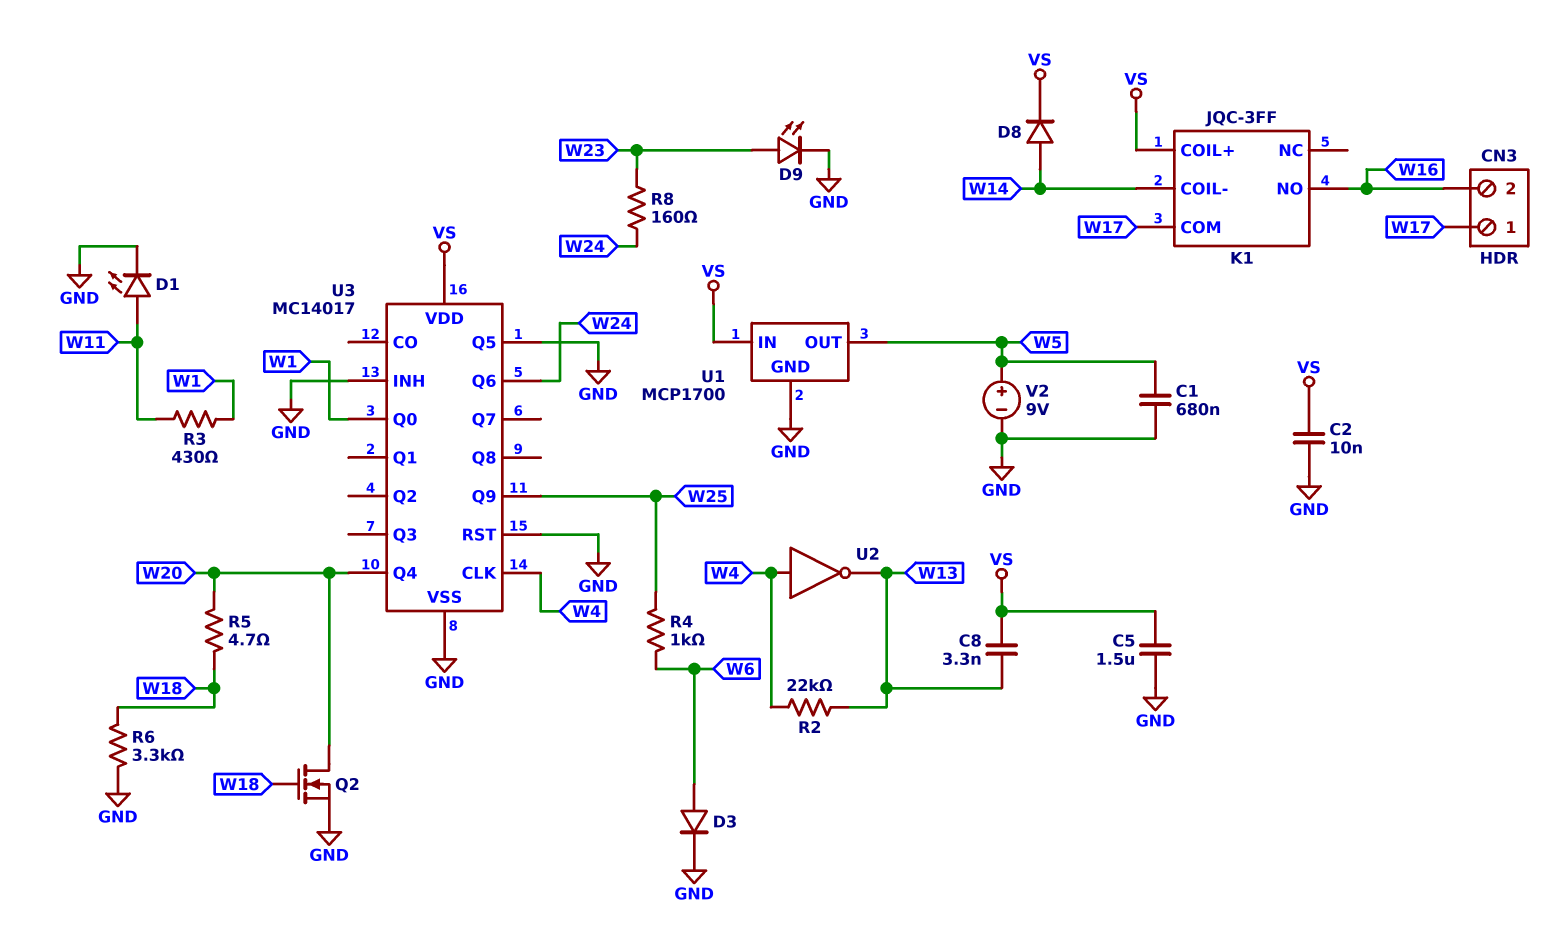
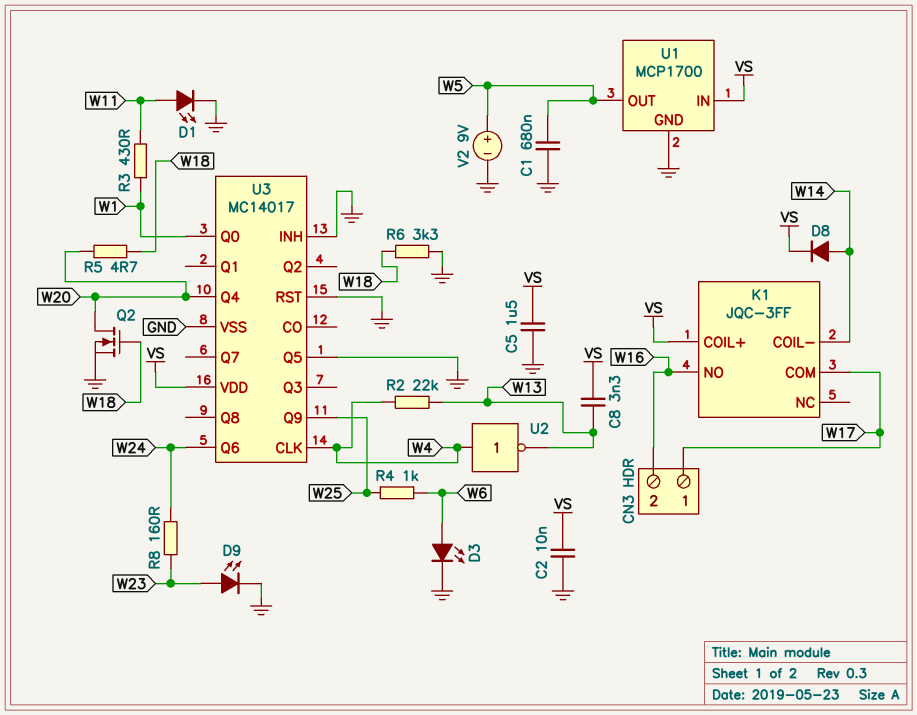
D3: diode (A W6, K GND) -> LED (A W6, K GND)

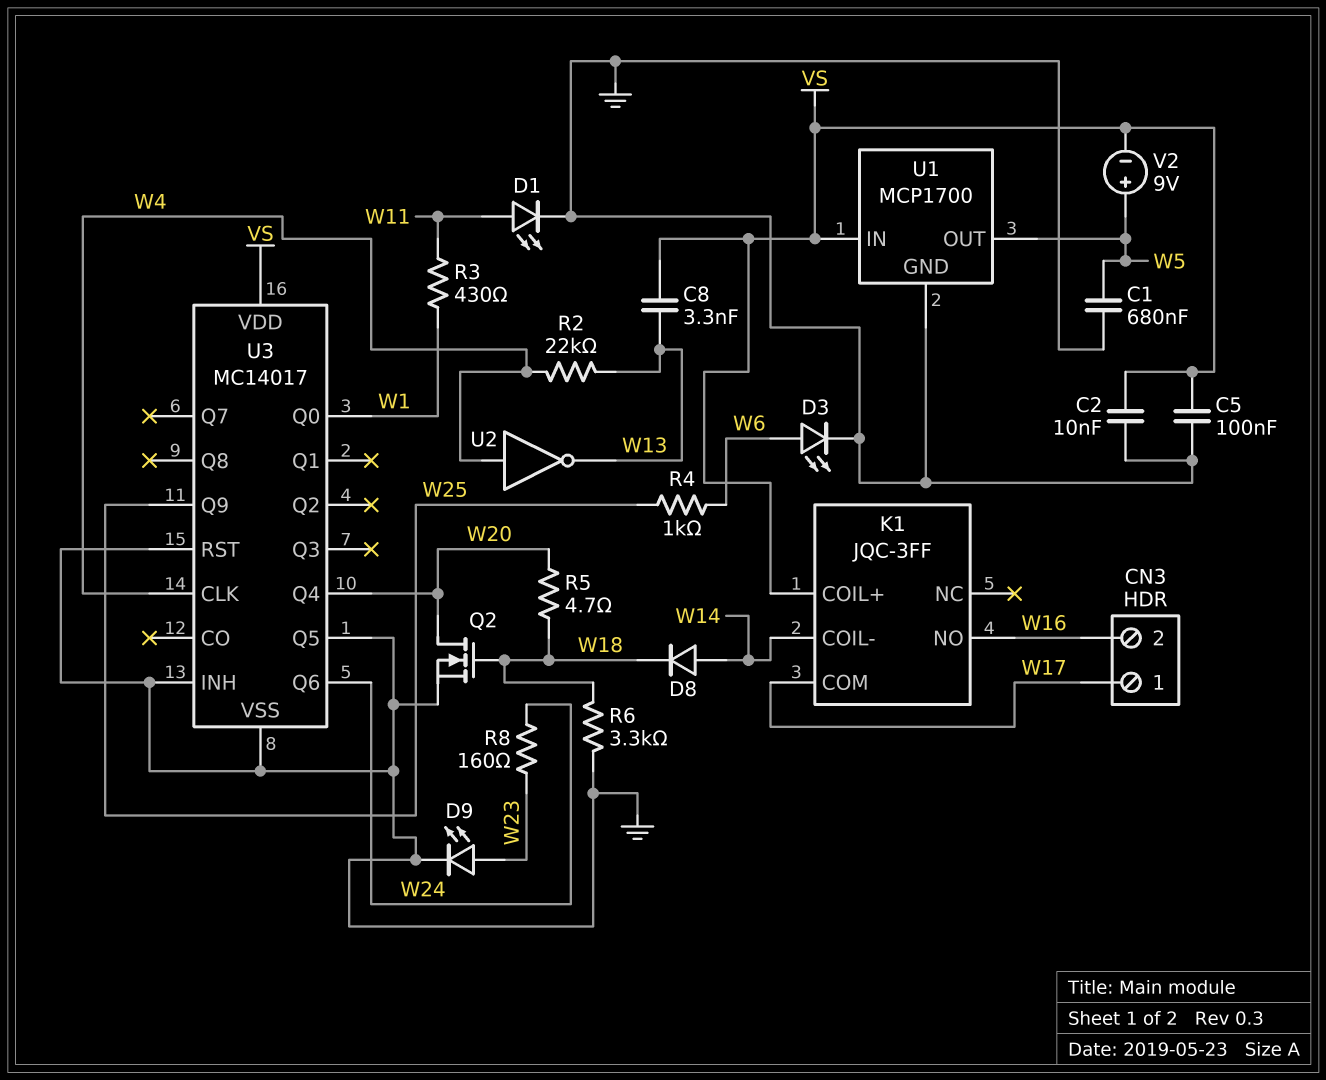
C5: 1.5uF (GND, VS) -> 100nF (GND, VS)
D8: diode (A W14, K VS) -> diode (A W14, K W18)
V2: 9V (plus W5, minus GND) -> 9V (plus W5, minus VS)

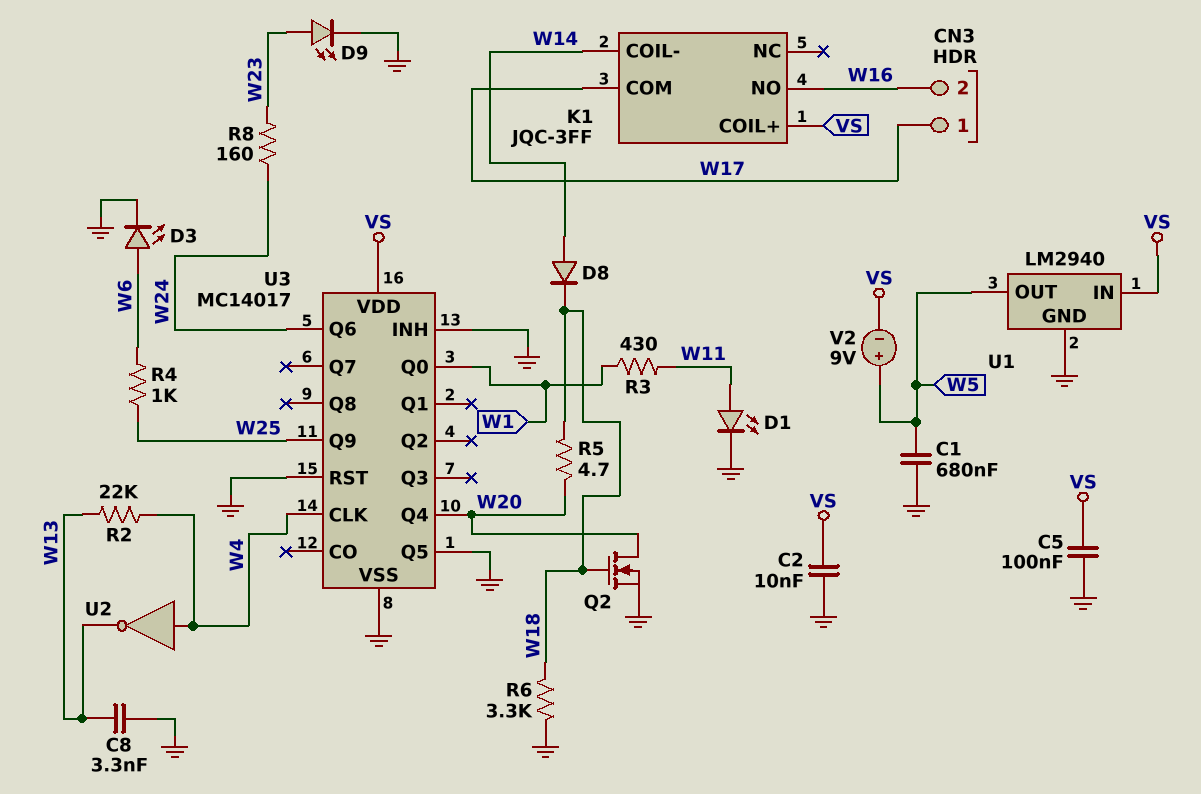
C8: 3.3nF (VS, W13) -> 3.3nF (GND, W13)
U1: MCP1700 -> LM2940

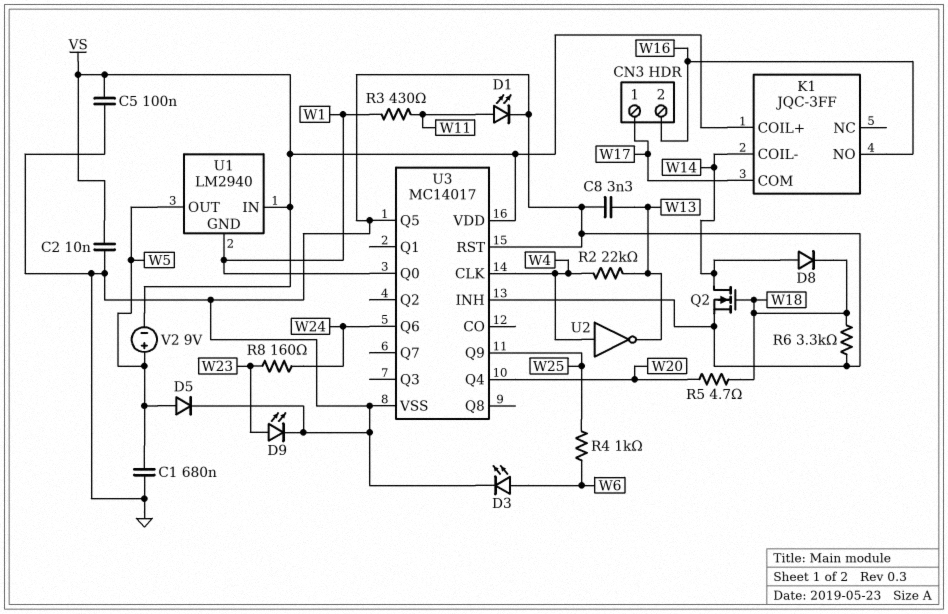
D5: none -> diode (A W5, K GND)
Q2: NMOS (G W18, D W20, S GND) -> NMOS (G W18, D W14, S GND)
U1 pin GND: GND -> W1

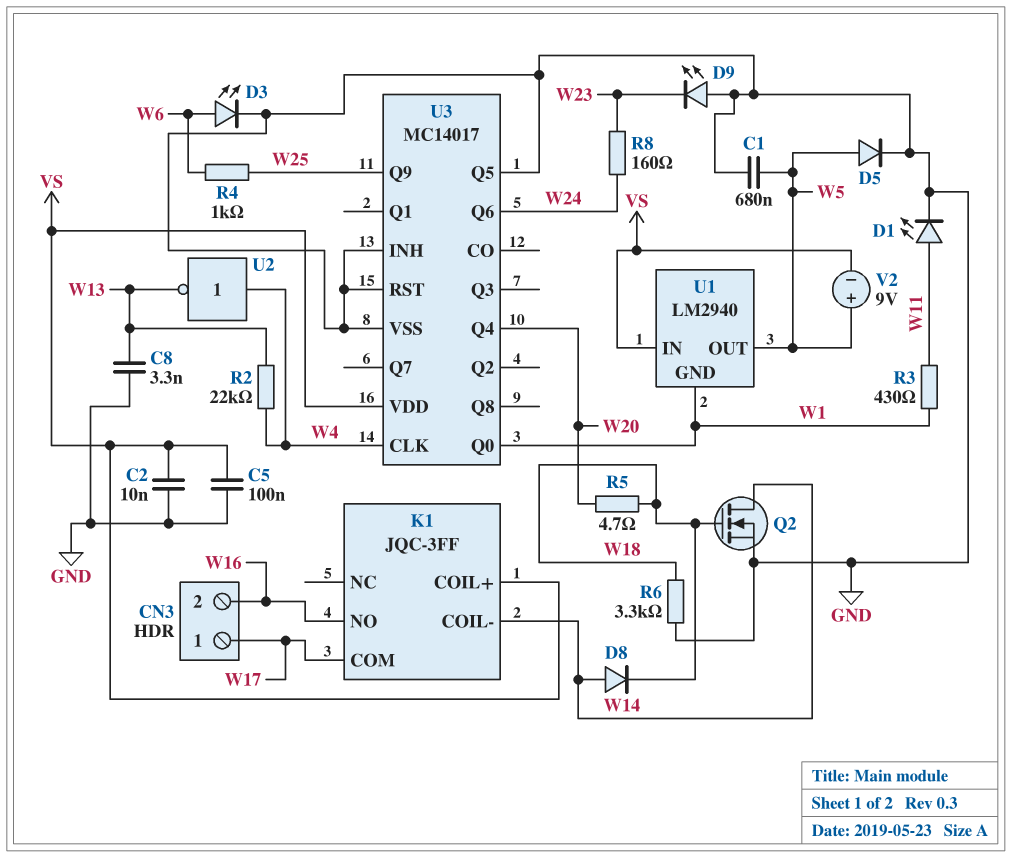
D9: LED (A W23, K GND) -> LED (A GND, K W23)

